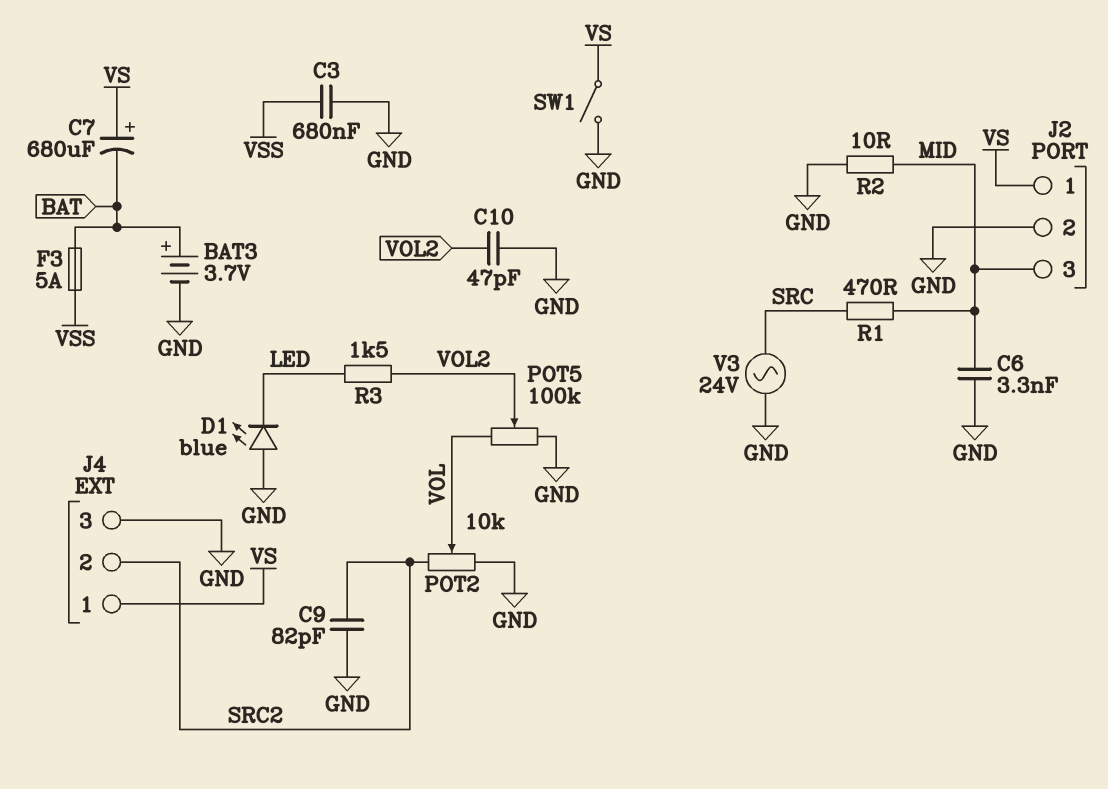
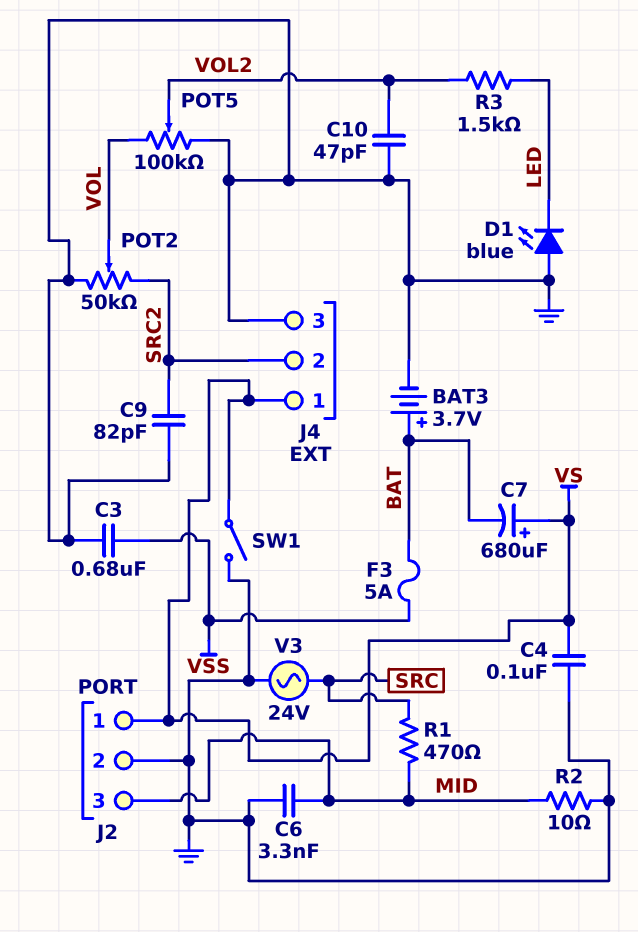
C4: none -> 100nF (GND, VS)
POT2: 10k (GND, SRC2, wiper VOL) -> 50k (GND, SRC2, wiper VOL)

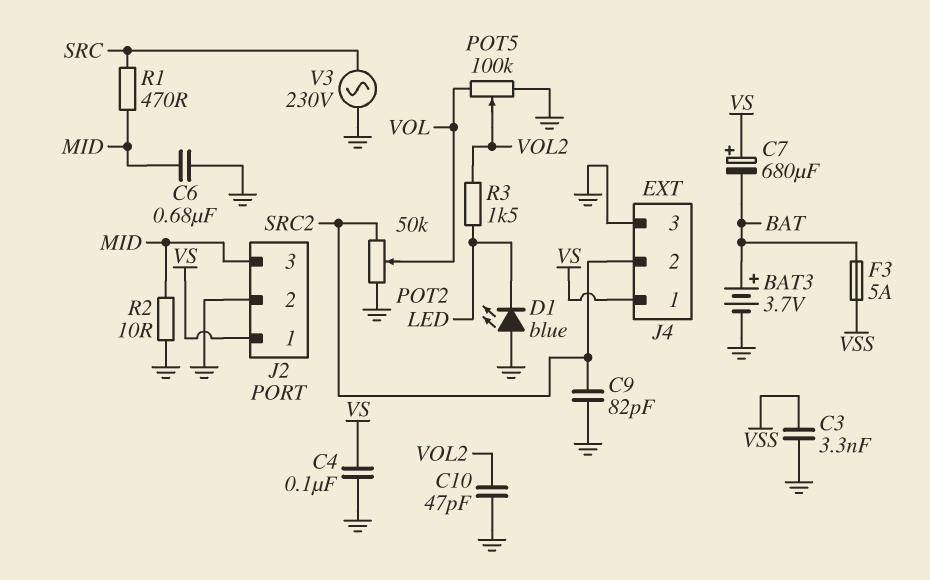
C3: 680nF (GND, VSS) -> 3.3nF (GND, VSS)
C6: 3.3nF (GND, MID) -> 680nF (GND, MID)
SW1: switch (GND, VS) -> none
V3: AC 24V (GND, SRC) -> AC 230V (GND, SRC)

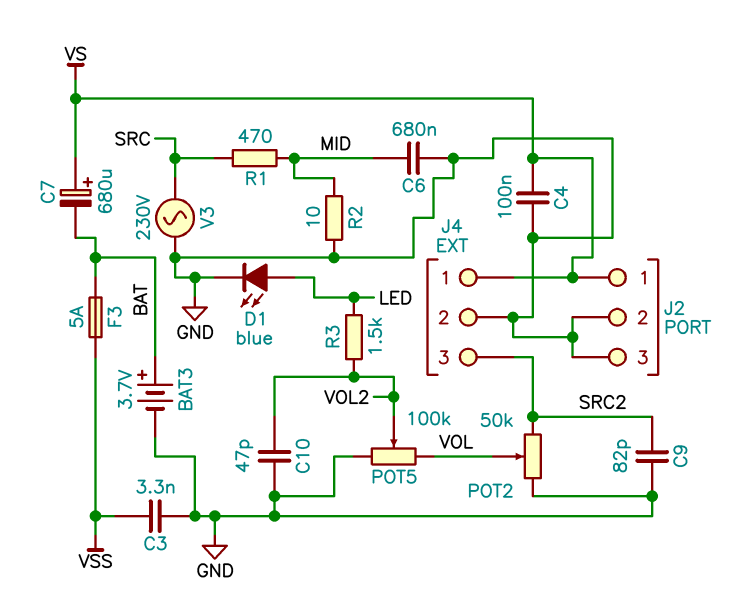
D1: LED blue (A GND, K LED) -> LED blue (A LED, K GND)
J2 pin 3: MID -> GND
J4 pin 2: SRC2 -> GND
J4 pin 3: GND -> SRC2

